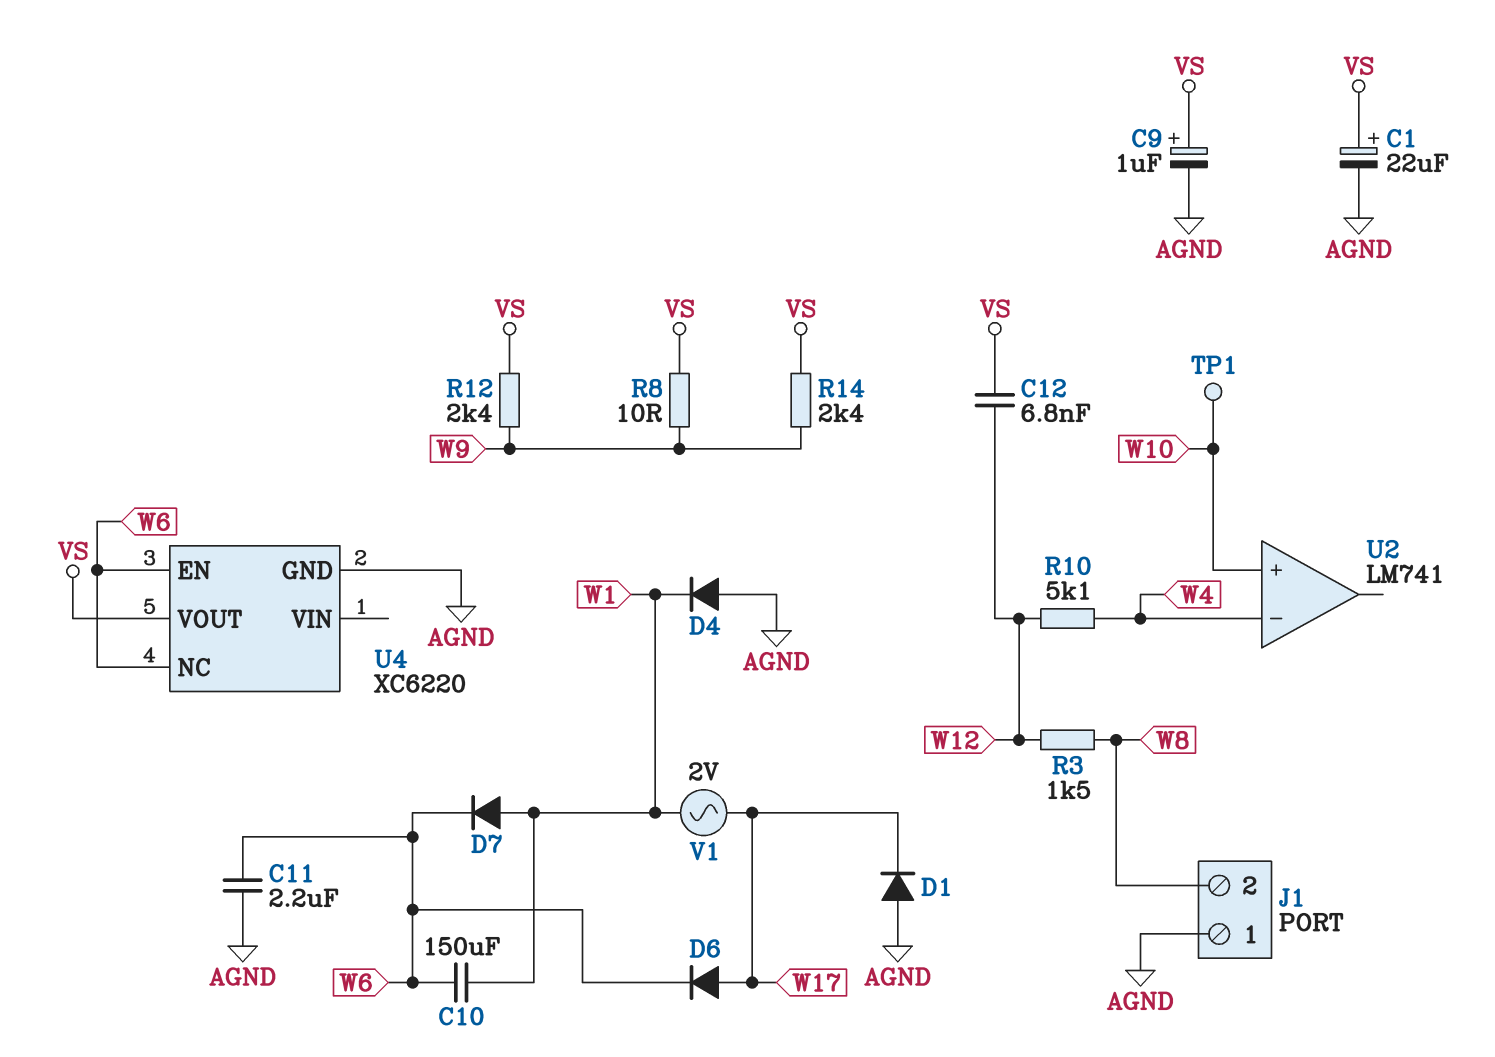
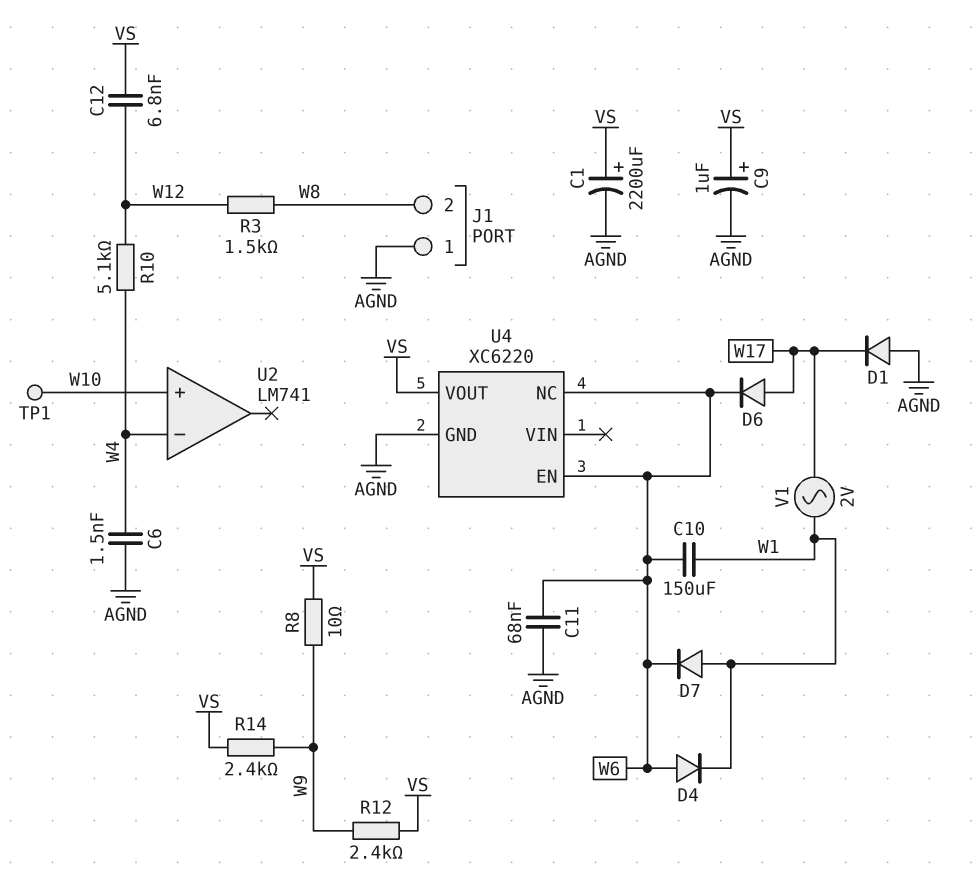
C1: 22uF (plus VS, minus AGND) -> 2200uF (plus VS, minus AGND)
C6: none -> 1.5nF (AGND, W4)
C11: 2.2uF (AGND, W6) -> 68nF (AGND, W6)
D4: diode (A AGND, K W1) -> diode (A W6, K W1)

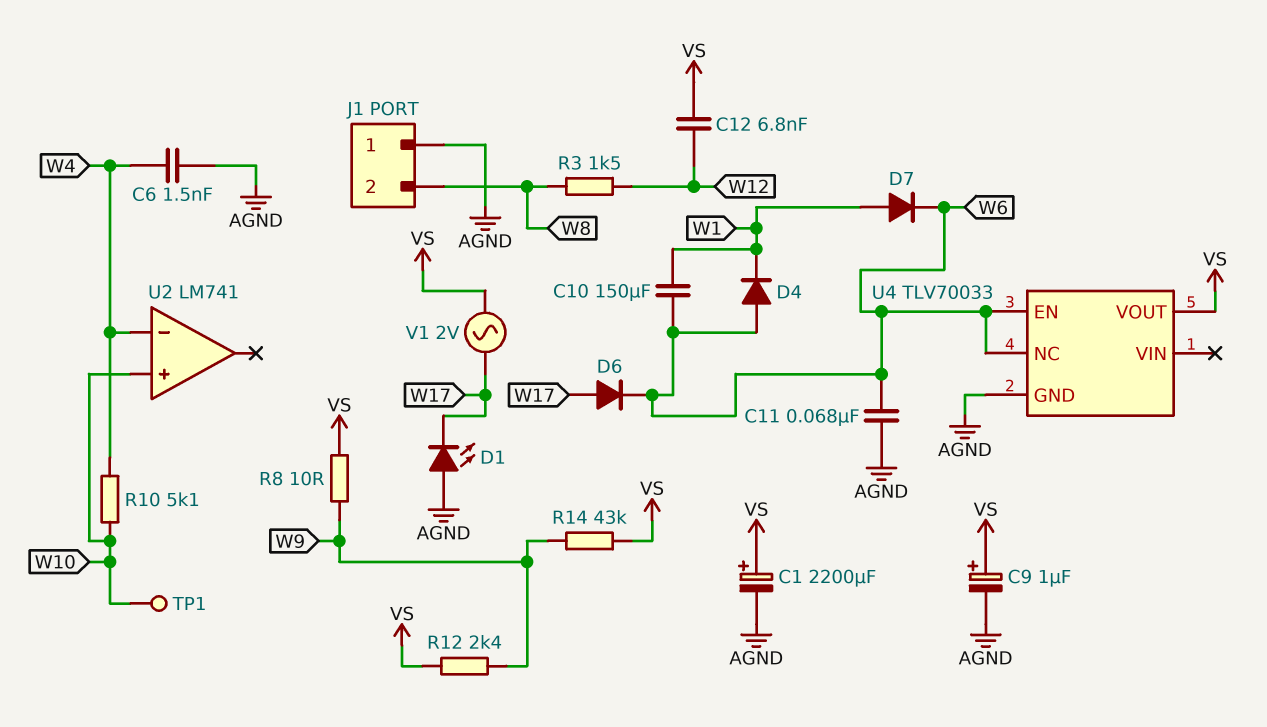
D1: diode (A AGND, K W17) -> LED (A AGND, K W17)
R10: 5.1k (W4, W12) -> 5.1k (W4, W10)
R14: 2.4k (VS, W9) -> 43k (VS, W9)
U4: XC6220 -> TLV70033
V1: AC 2V (W1, W17) -> AC 2V (VS, W17)

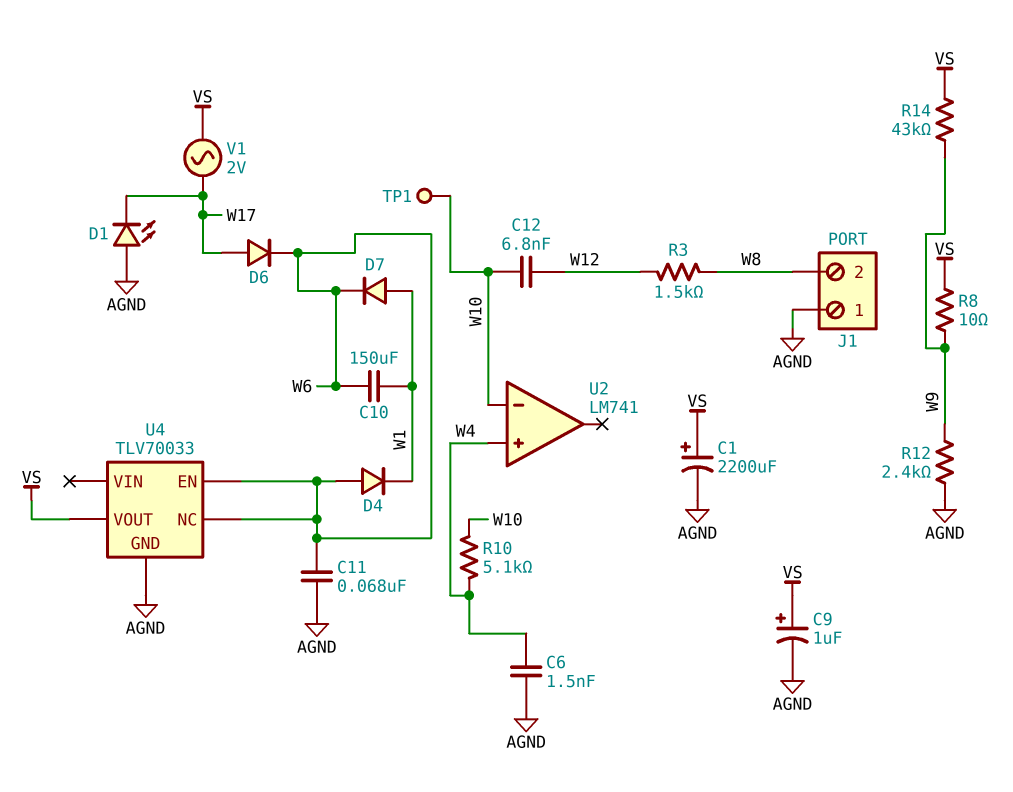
C12: 6.8nF (VS, W12) -> 6.8nF (W10, W12)
R12: 2.4k (VS, W9) -> 2.4k (AGND, W9)
U2 pin in+: W10 -> W4
U2 pin in-: W4 -> W10

